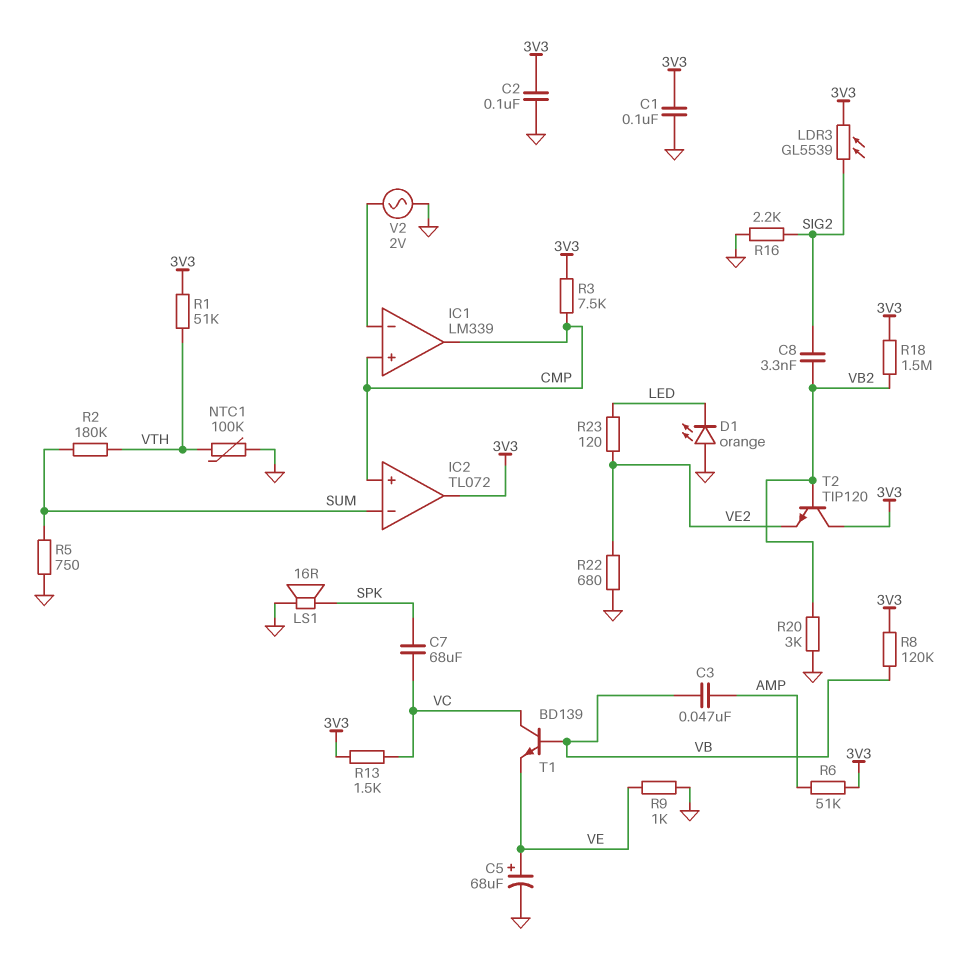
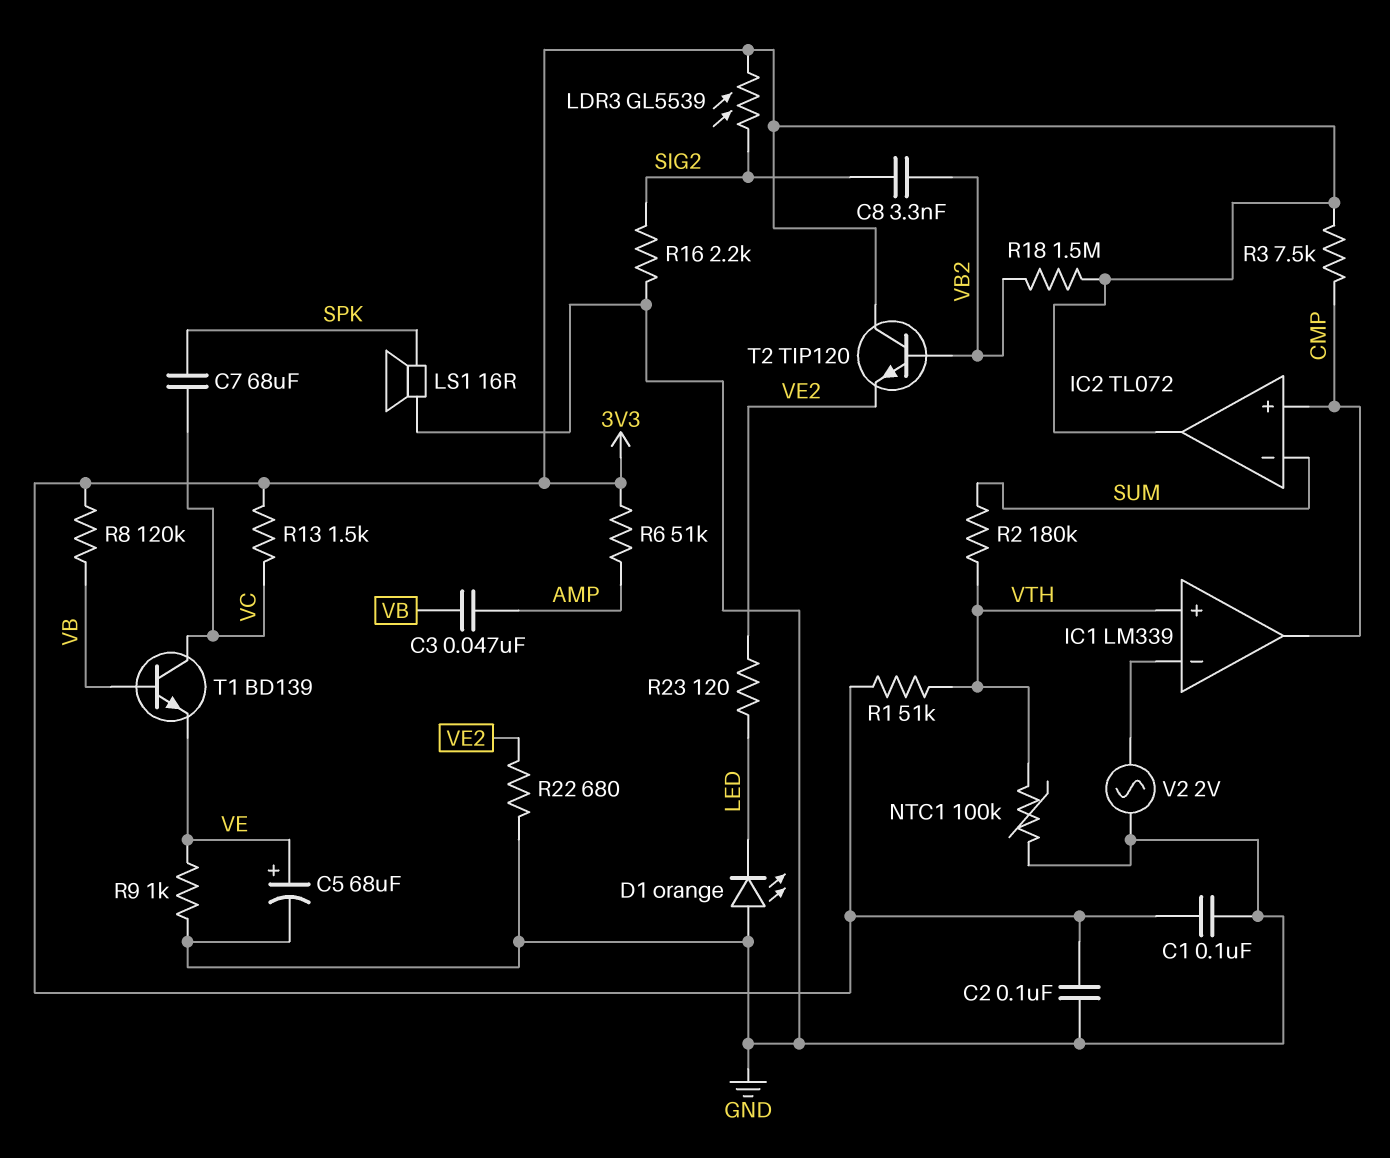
IC1 pin in+: CMP -> VTH
R5: 750 (GND, SUM) -> none
R20: 3k (GND, VB2) -> none

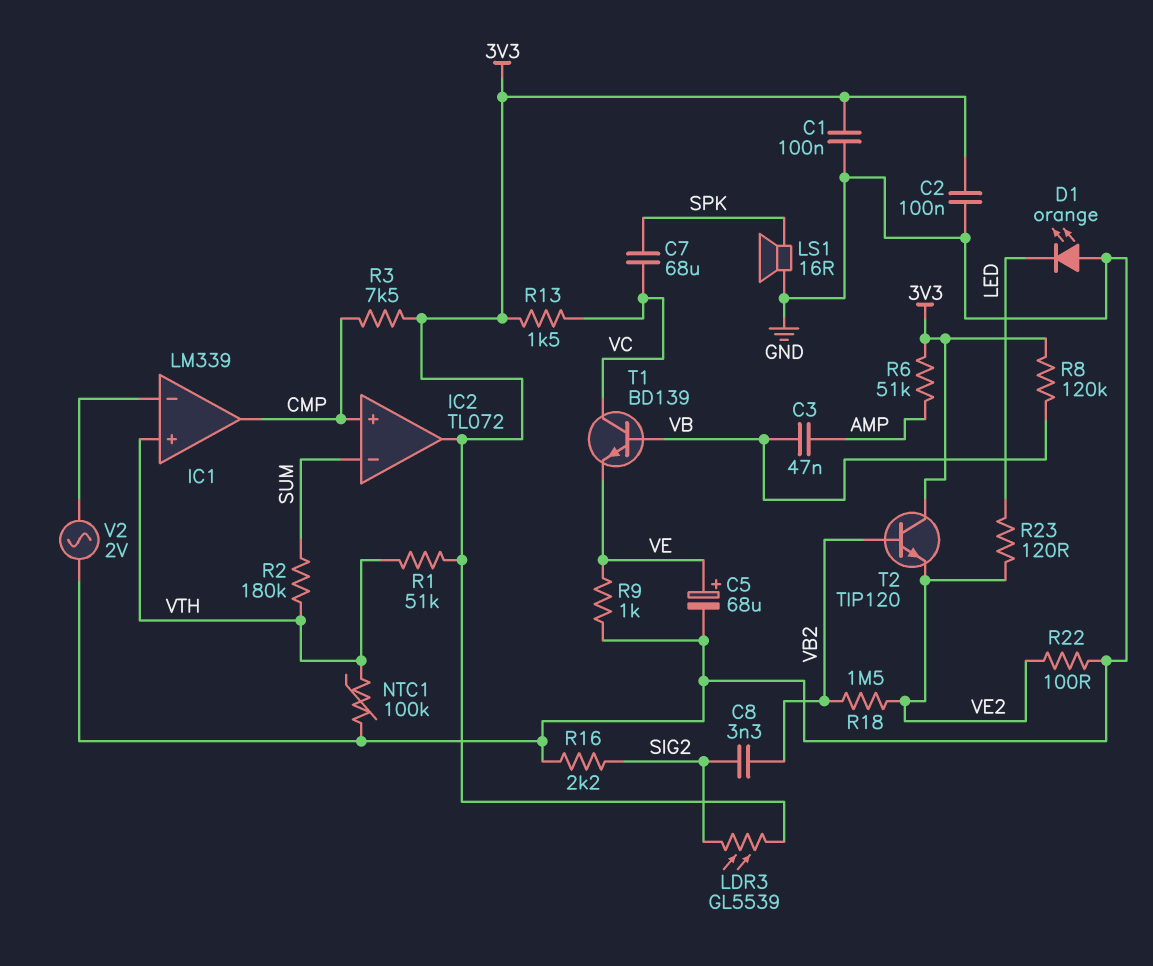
R18: 1.5M (3V3, VB2) -> 1.5M (VB2, VE2)
R22: 680 (GND, VE2) -> 100 (GND, VE2)

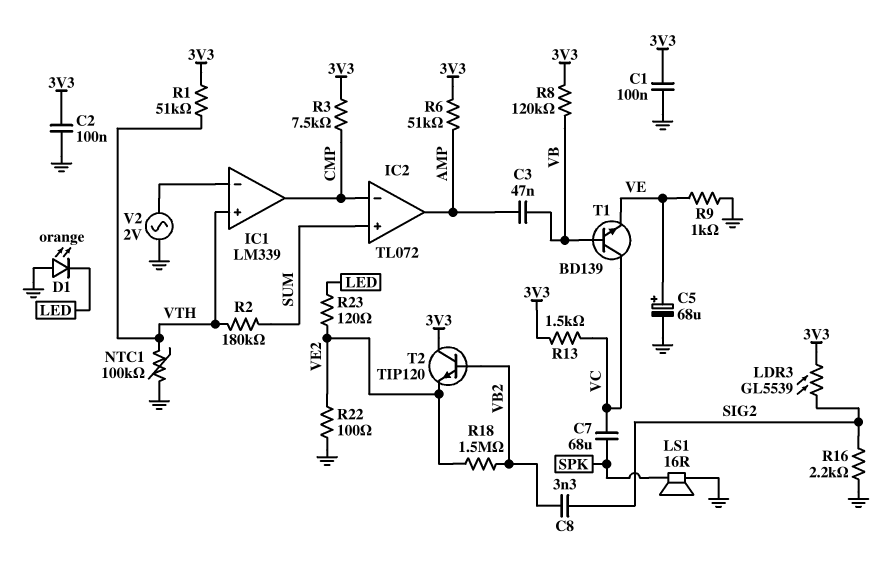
IC2 pin in+: CMP -> SUM
IC2 pin in-: SUM -> CMP
IC2 pin out: 3V3 -> AMP

